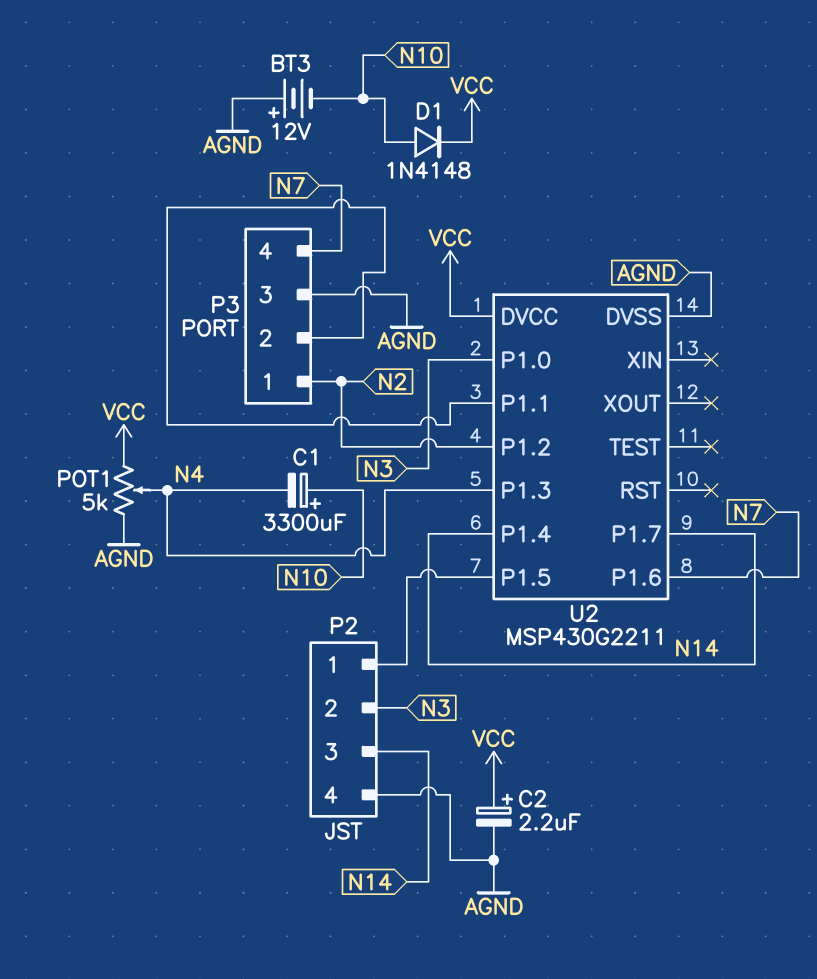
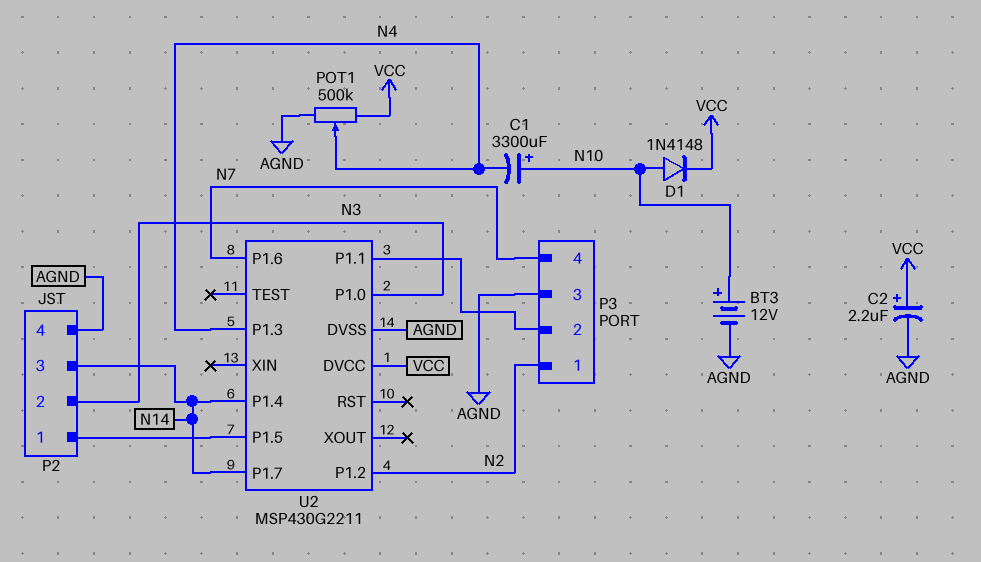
BT3: 12V (plus AGND, minus N10) -> 12V (plus N10, minus AGND)
POT1: 5k (AGND, VCC, wiper N4) -> 500k (AGND, VCC, wiper N4)

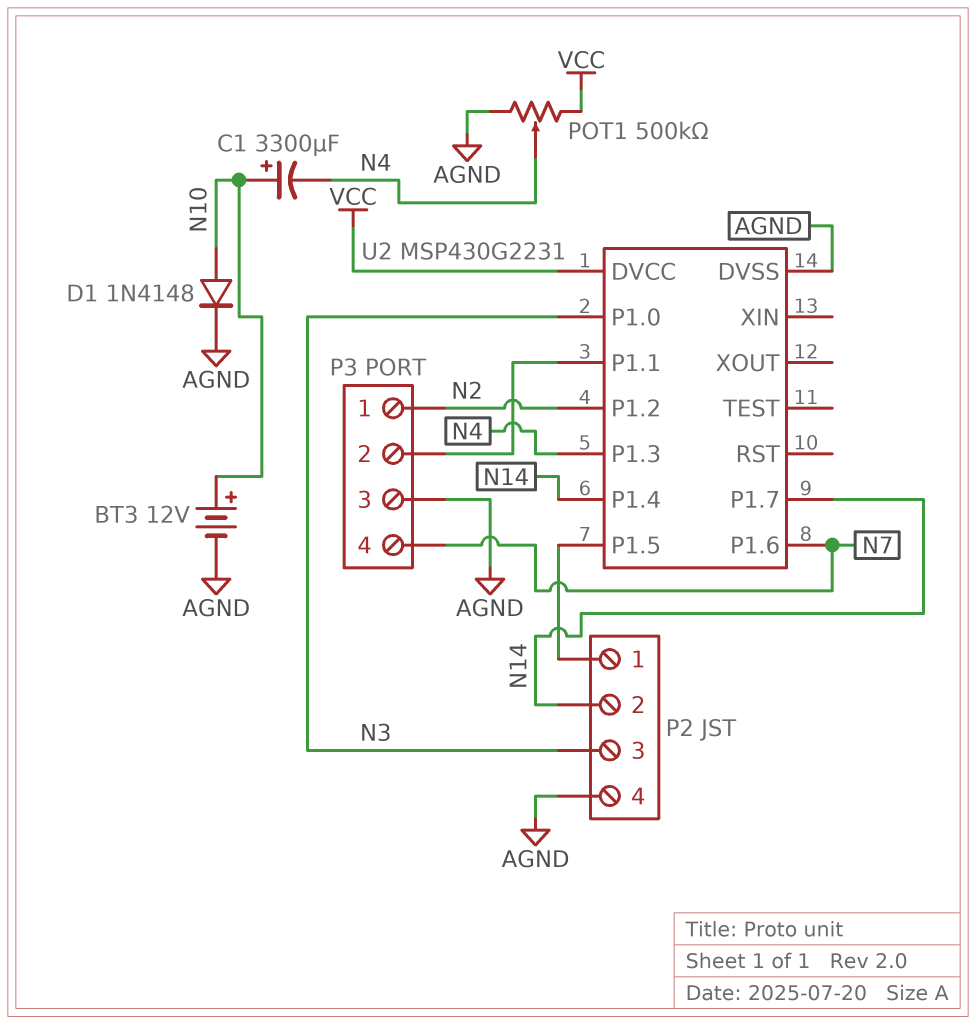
C2: 2.2uF (plus VCC, minus AGND) -> none
D1: diode 1N4148 (A N10, K VCC) -> diode 1N4148 (A N10, K AGND)
P2 pin 2: N3 -> N14
P2 pin 3: N14 -> N3
U2: MSP430G2211 -> MSP430G2231

